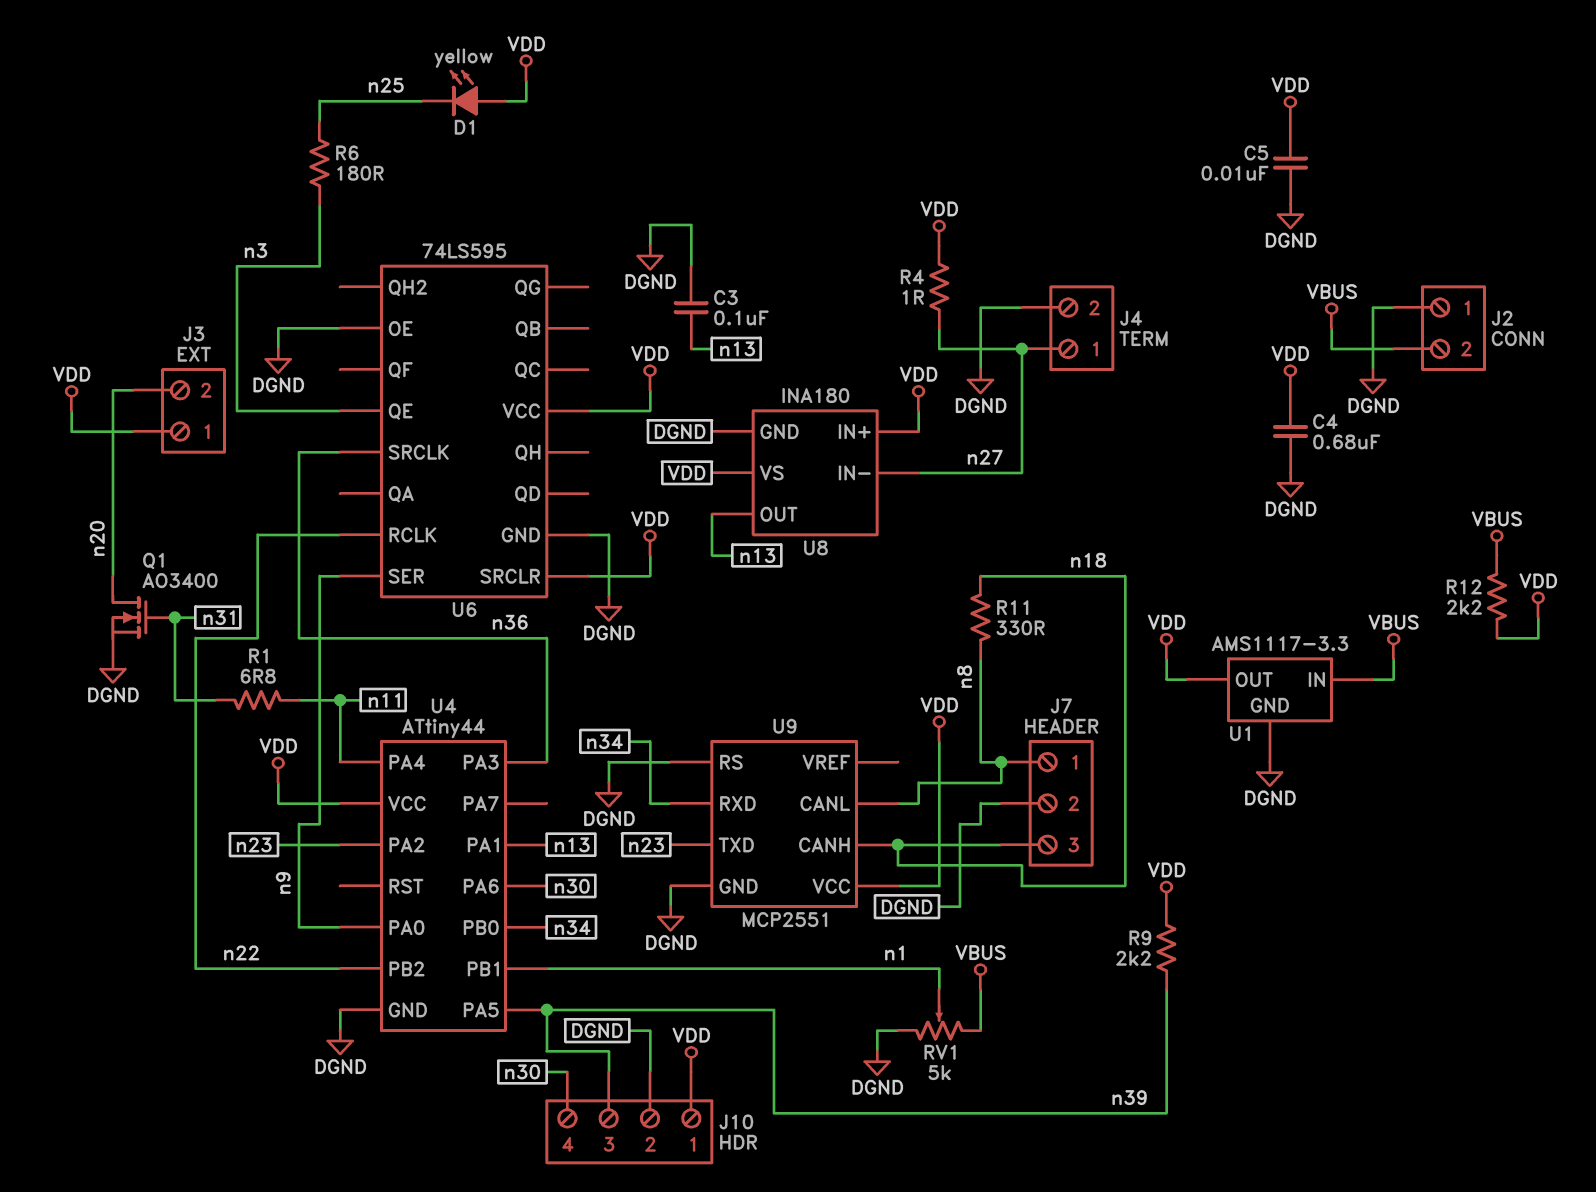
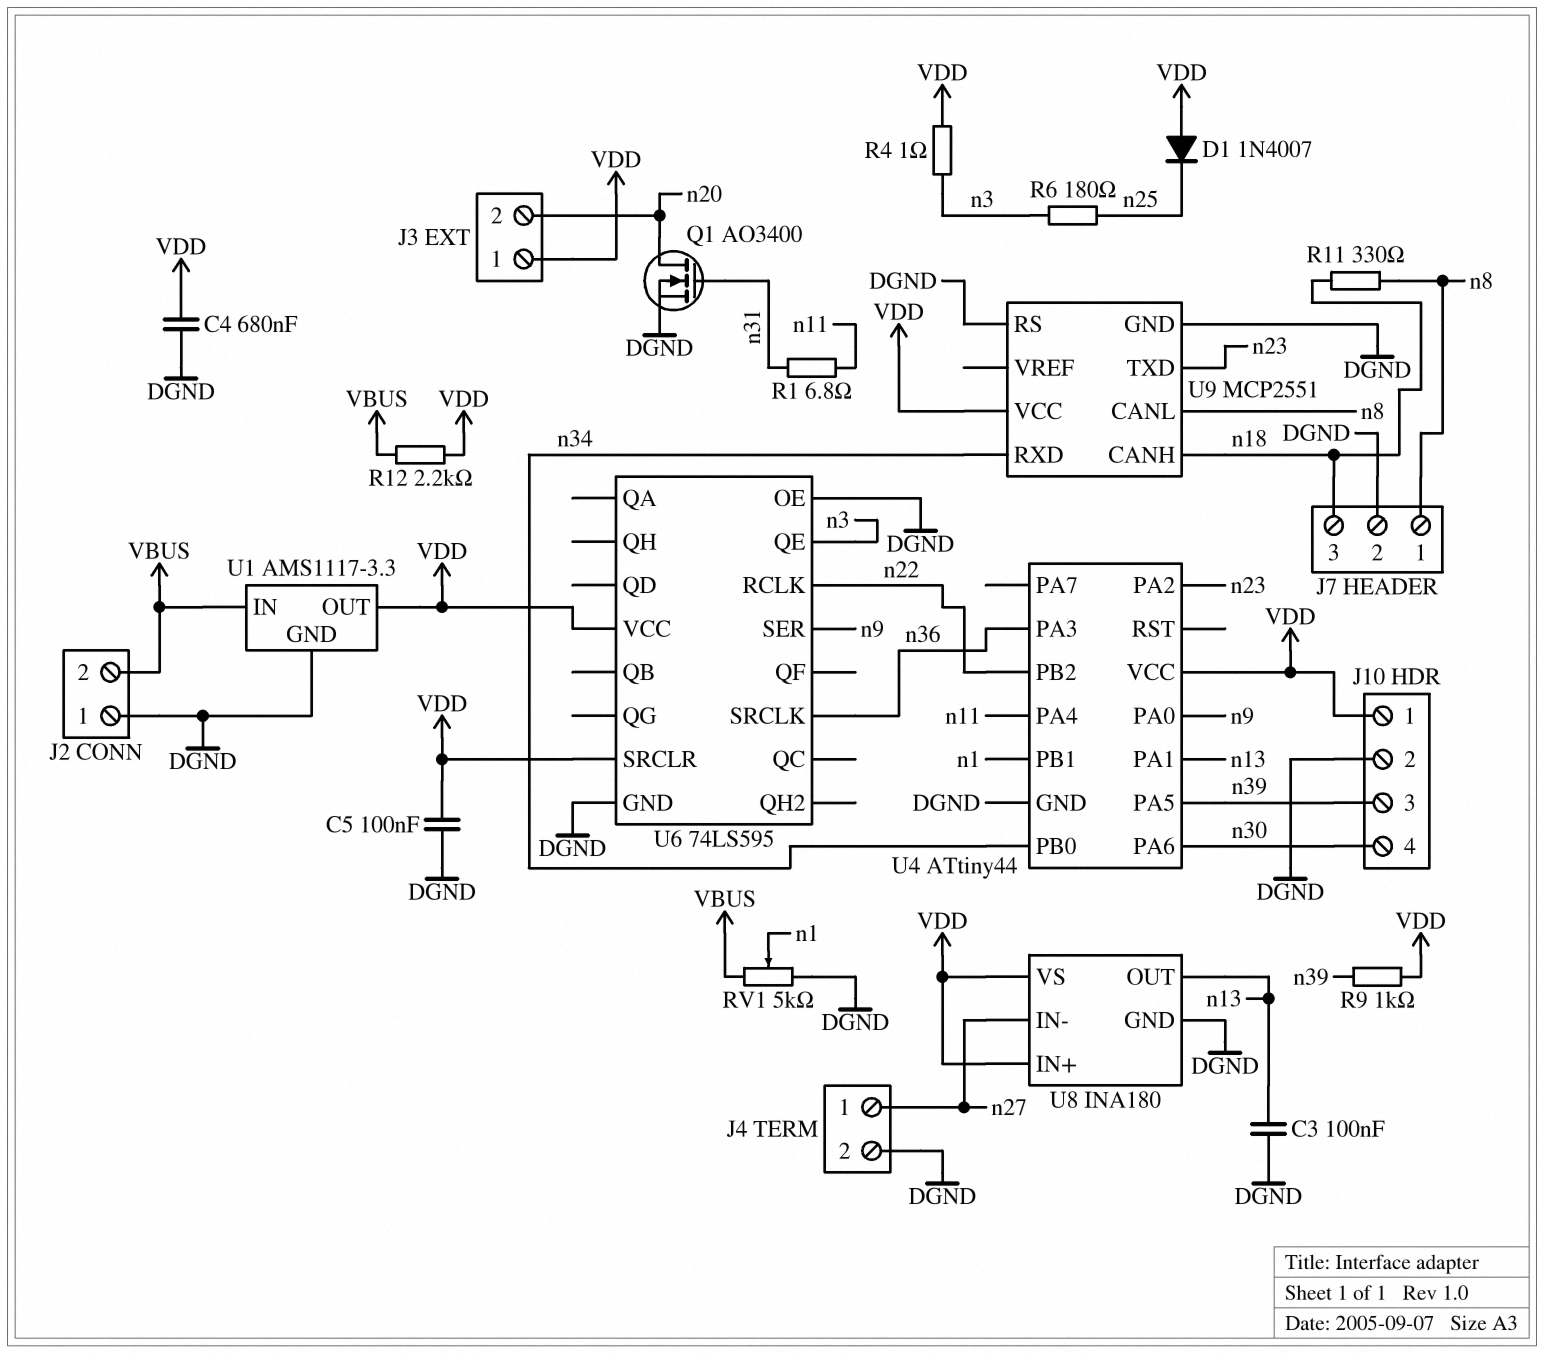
C5: 10nF (DGND, VDD) -> 100nF (DGND, VDD)
D1: LED yellow (A VDD, K n25) -> diode 1N4007 (A VDD, K n25)
R4: 1 (VDD, n27) -> 1 (VDD, n3)
R9: 2.2k (VDD, n39) -> 1k (VDD, n39)

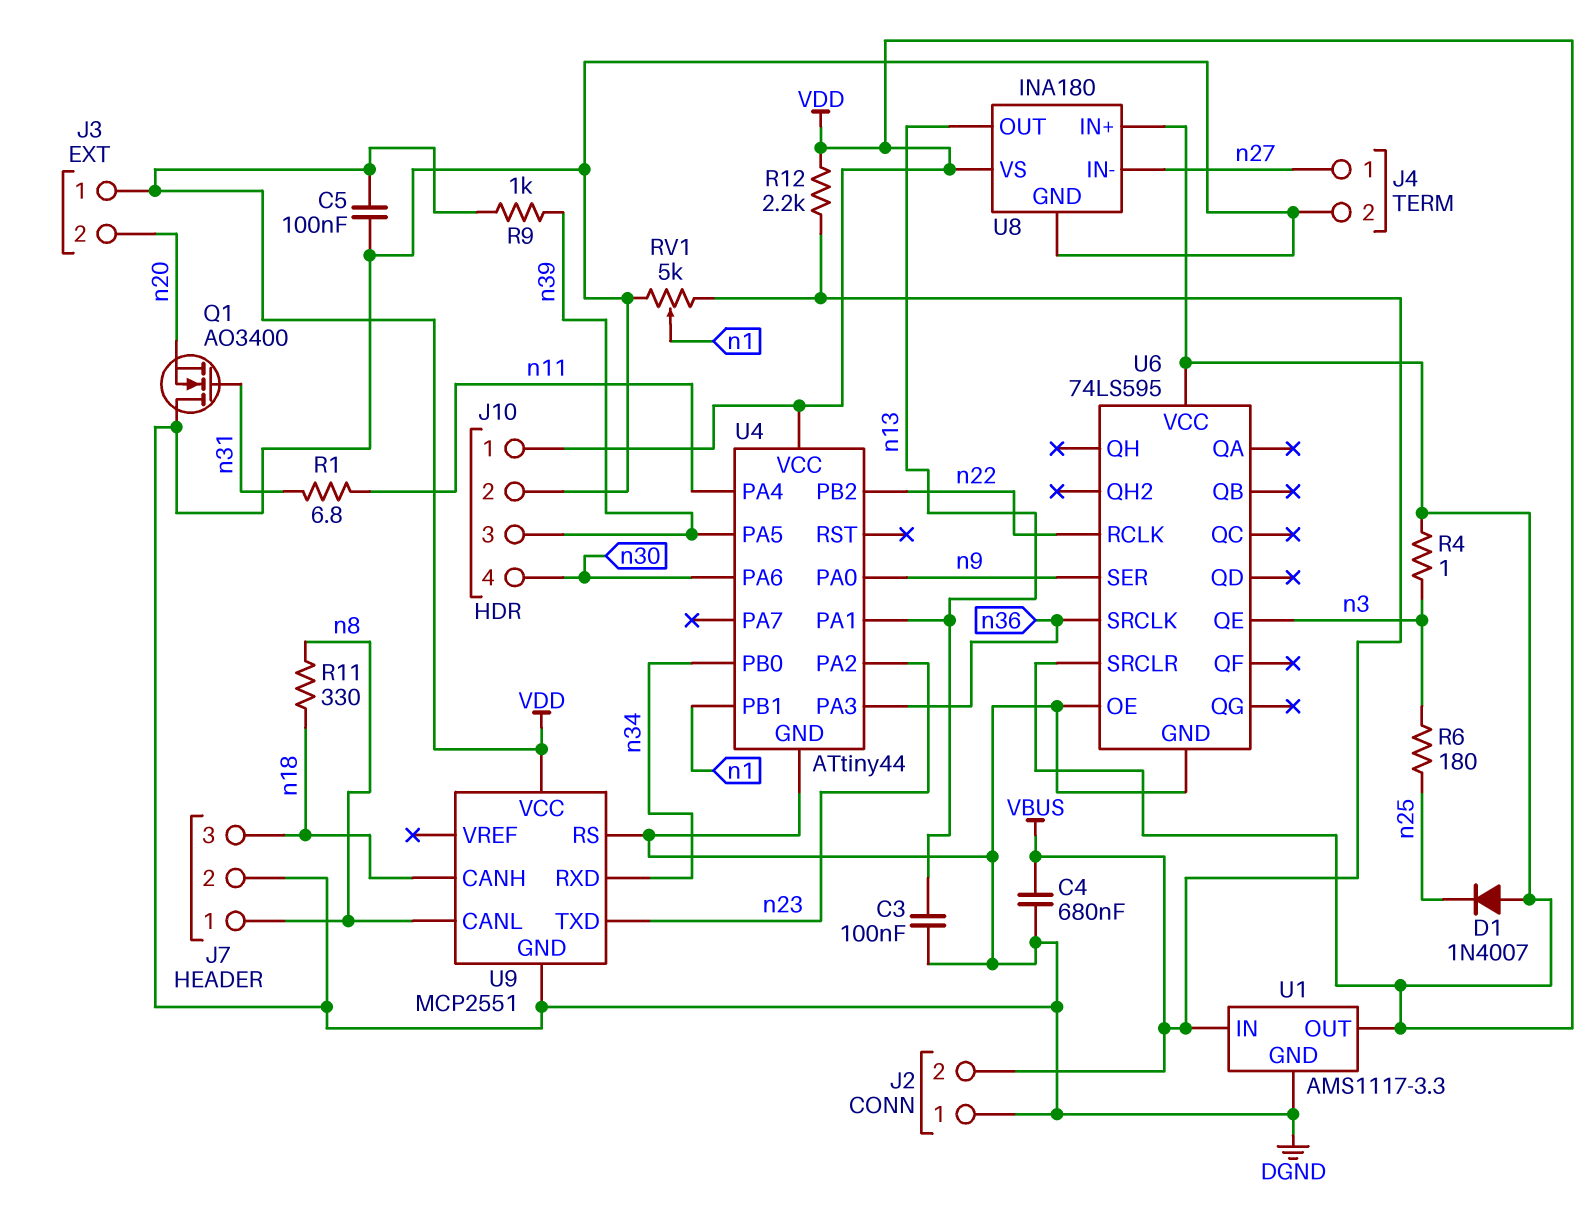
C4: 680nF (DGND, VDD) -> 680nF (DGND, VBUS)
Q1: NMOS AO3400 (G n31, D n20, S DGND) -> NMOS AO3400 (G n31, D DGND, S n20)

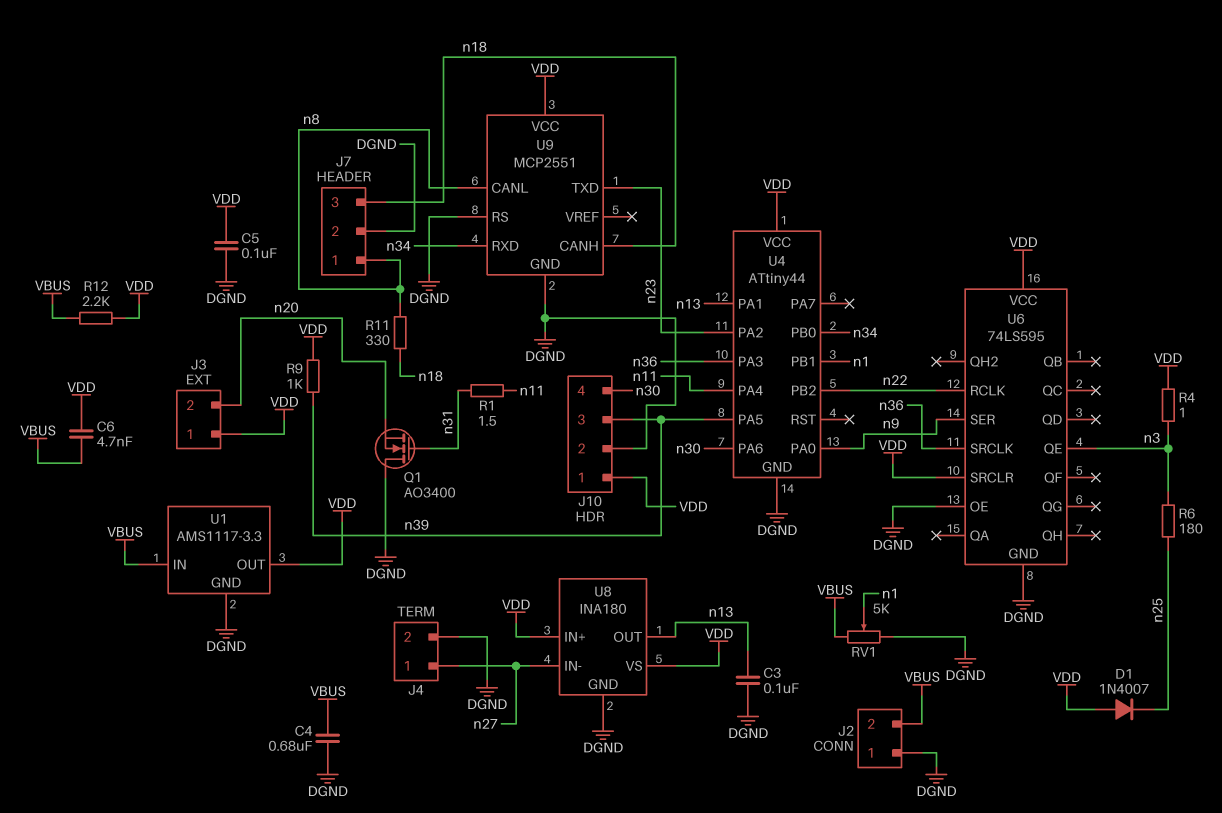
C6: none -> 4.7nF (VBUS, VDD)
R1: 6.8 (n11, n31) -> 1.5 (n11, n31)

